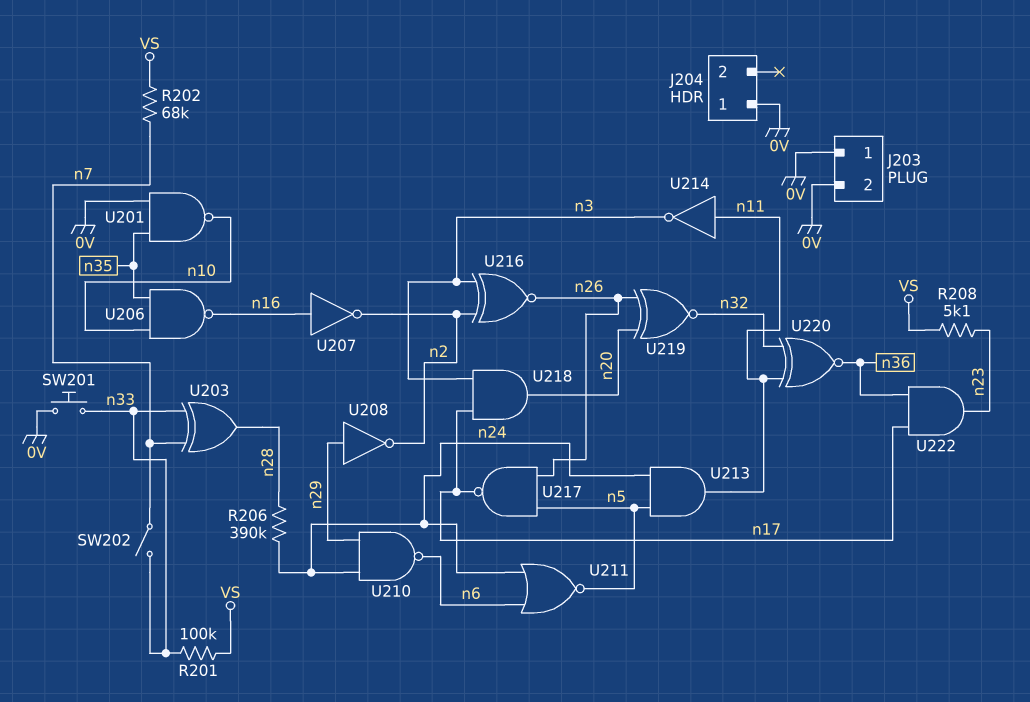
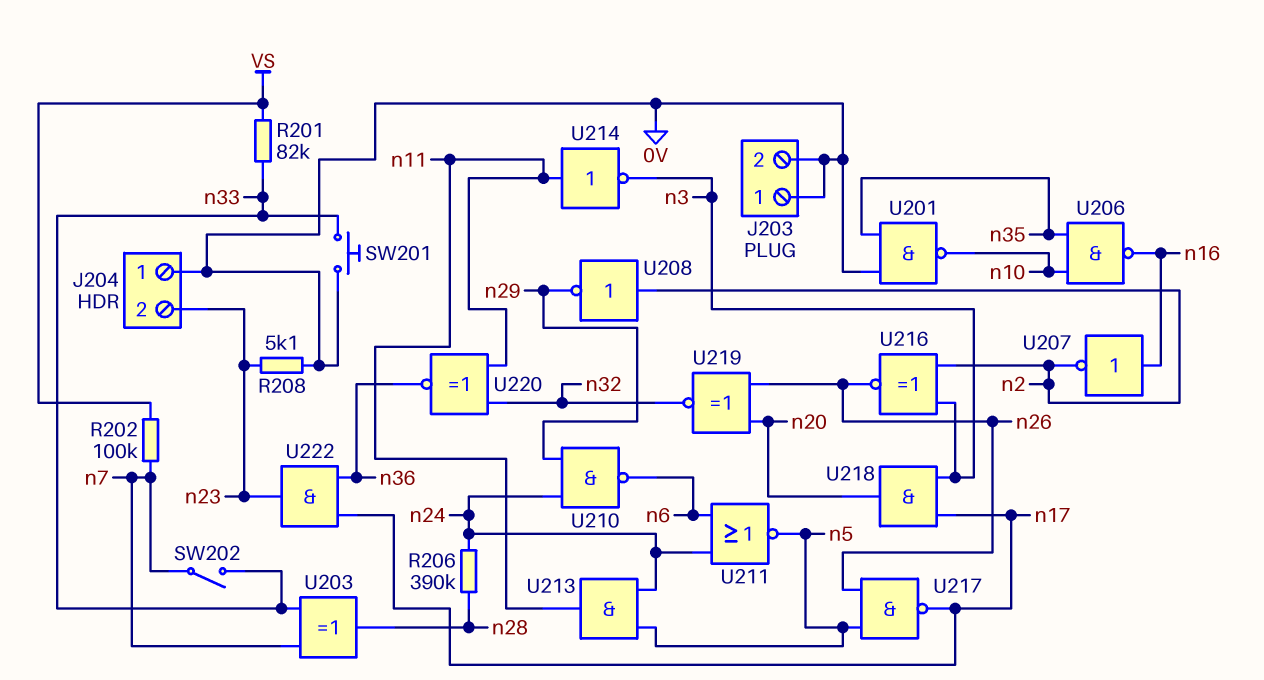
J204 pin 2: none -> n23
R201: 100k (VS, n33) -> 82k (VS, n33)
R202: 68k (VS, n7) -> 100k (VS, n7)
R208: 5.1k (VS, n23) -> 5.1k (0V, n23)
U208: NOT (in n29, out n2) -> NOT (in n2, out n29)

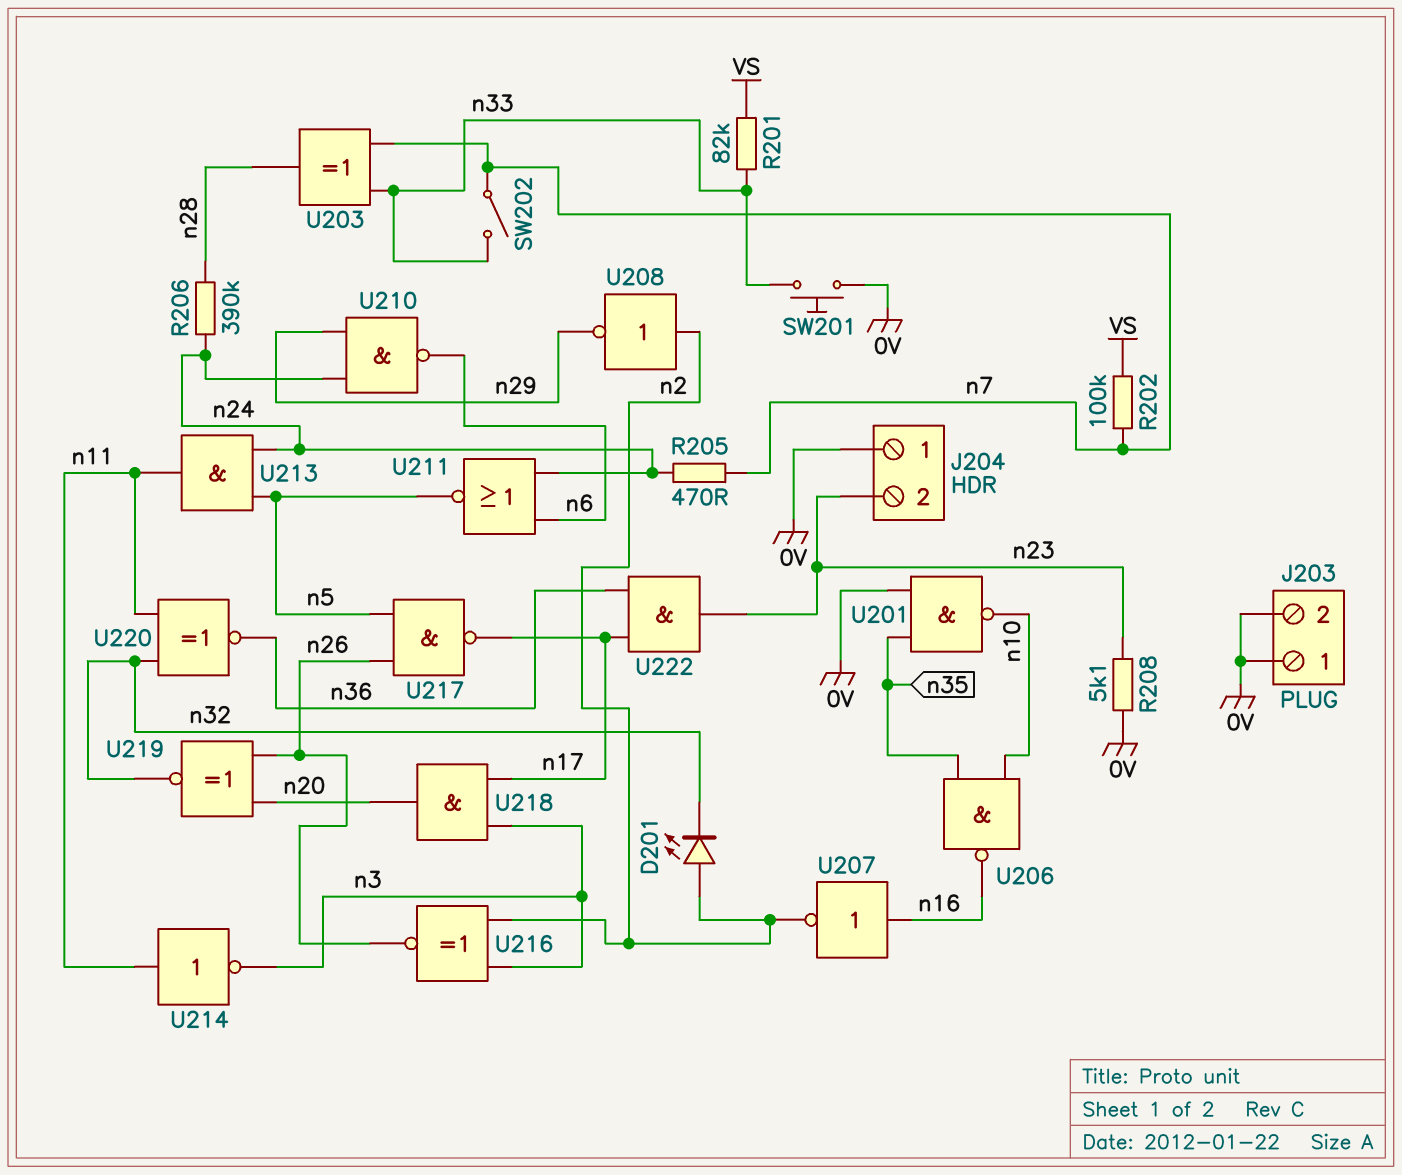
D201: none -> LED (A n2, K n32)
R205: none -> 470 (n7, n24)

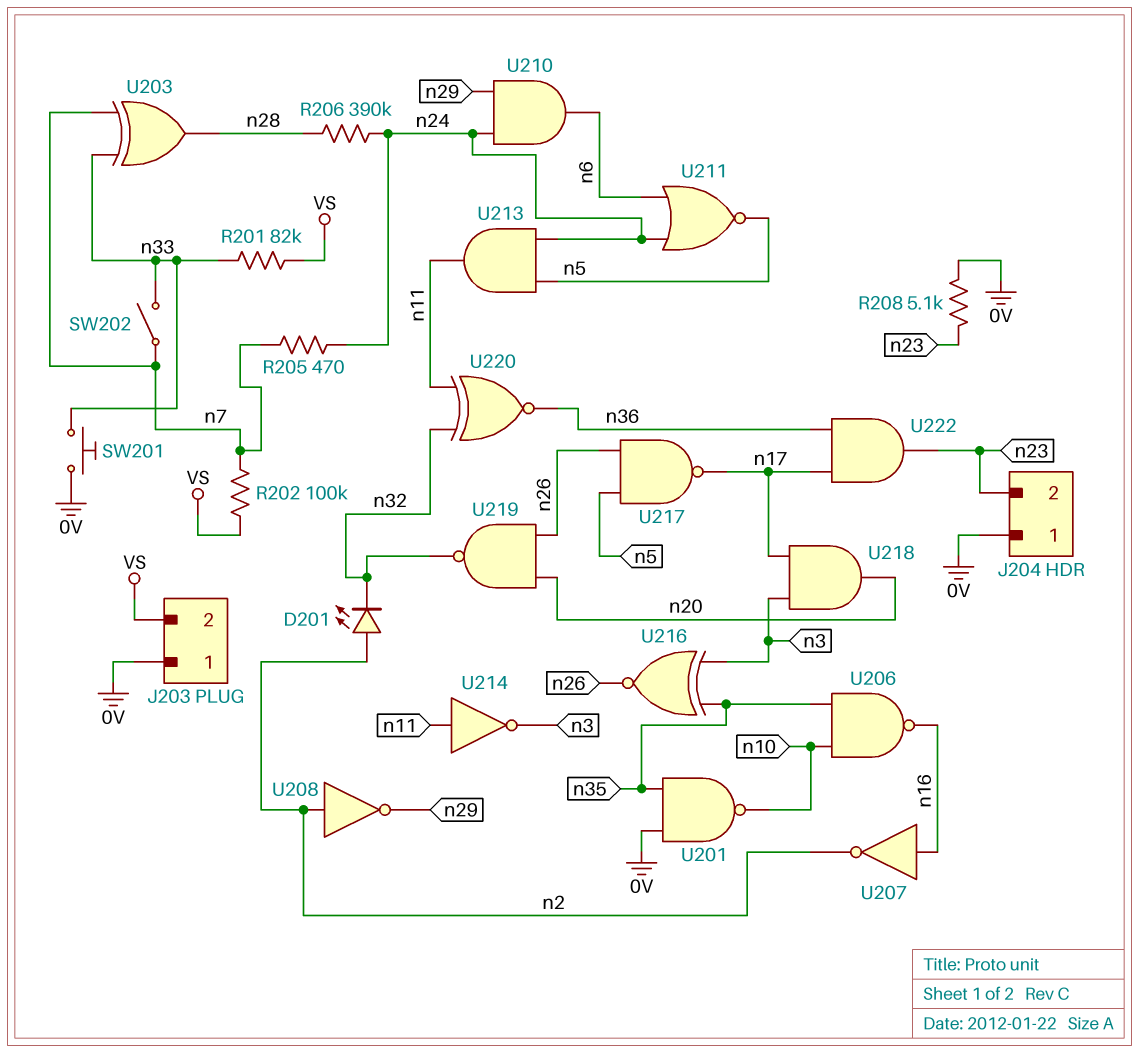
J203 pin 2: 0V -> VS
U210: NAND (in n24, in n29, out n6) -> AND (in n24, in n29, out n6)
U216: XNOR (in n2, in n3, out n26) -> XNOR (in n3, in n35, out n26)
U219: XNOR (in n20, in n26, out n32) -> NAND (in n20, in n26, out n32)

